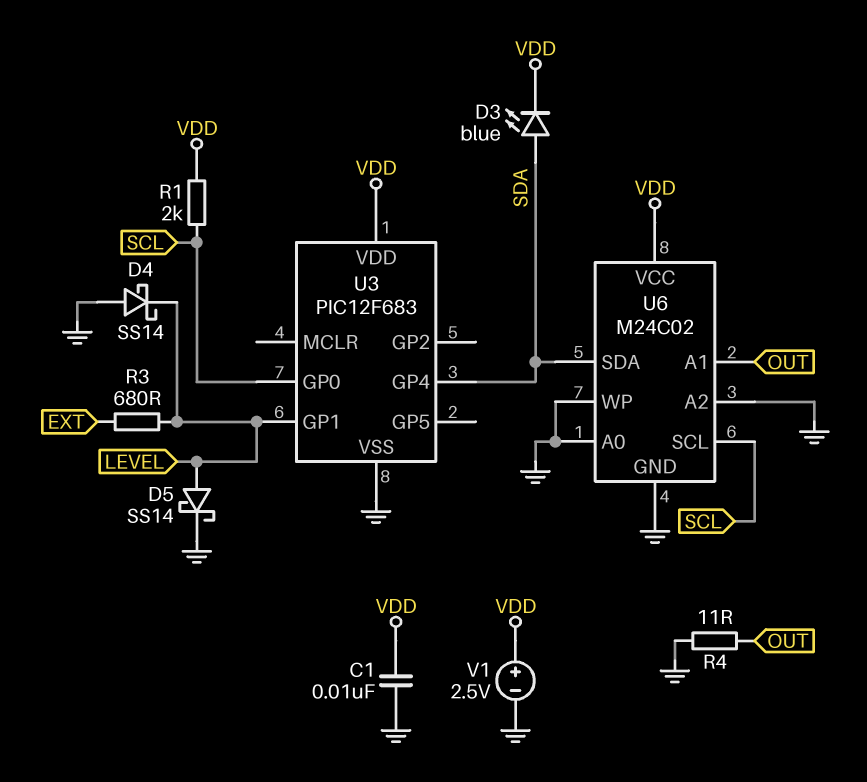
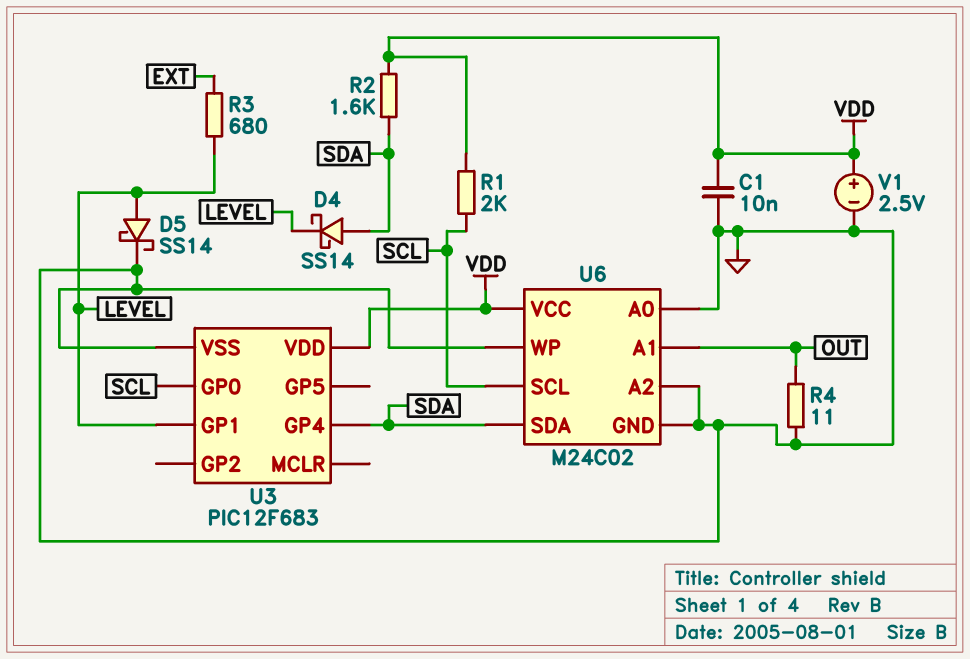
D3: LED blue (A SDA, K VDD) -> none
D4: schottky SS14 (A GND, K LEVEL) -> schottky SS14 (A SDA, K LEVEL)
R2: none -> 1.6k (SDA, VDD)

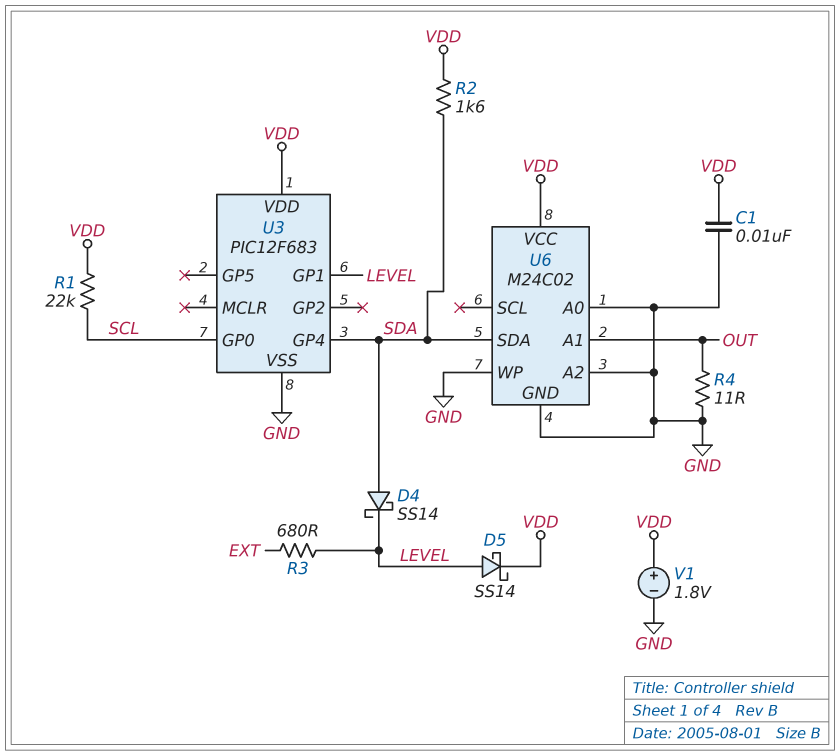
D5: schottky SS14 (A LEVEL, K GND) -> schottky SS14 (A LEVEL, K VDD)
R1: 2k (SCL, VDD) -> 22k (SCL, VDD)
U6 pin SCL: SCL -> none
V1: 2.5V (plus VDD, minus GND) -> 1.8V (plus VDD, minus GND)

